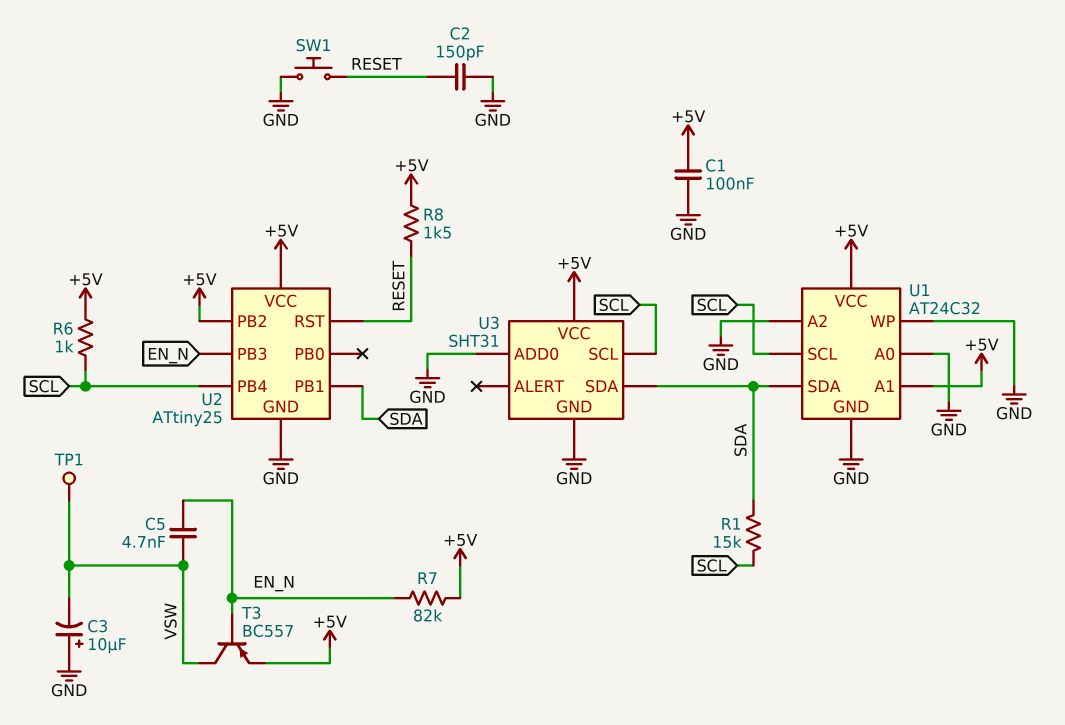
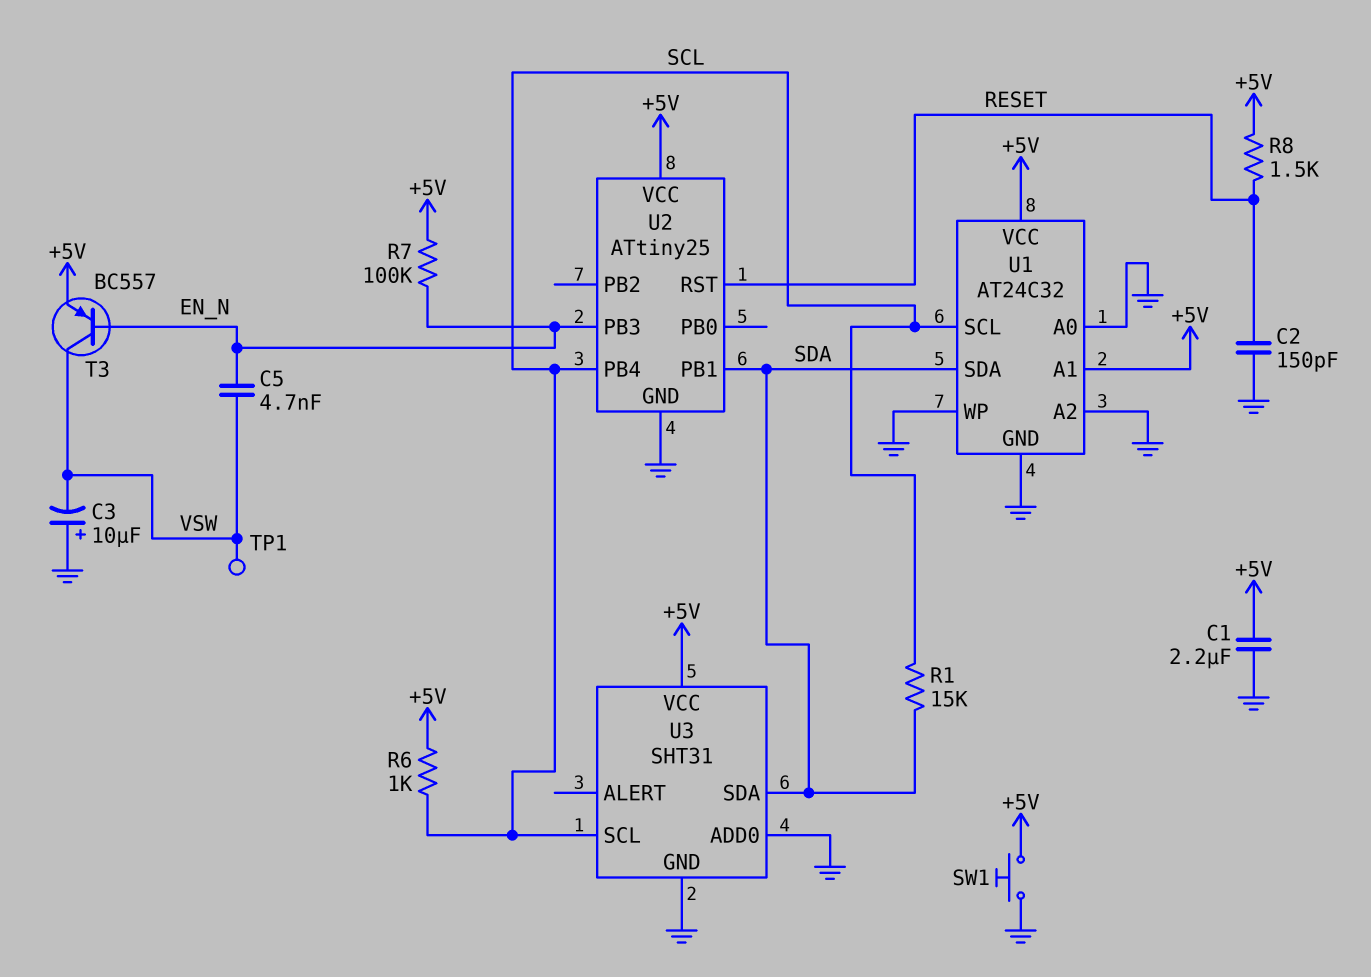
C1: 100nF (+5V, GND) -> 2.2uF (+5V, GND)
R7: 82k (+5V, EN_N) -> 100k (+5V, EN_N)
SW1: button (GND, RESET) -> button (+5V, GND)
U2 pin PB2: +5V -> none

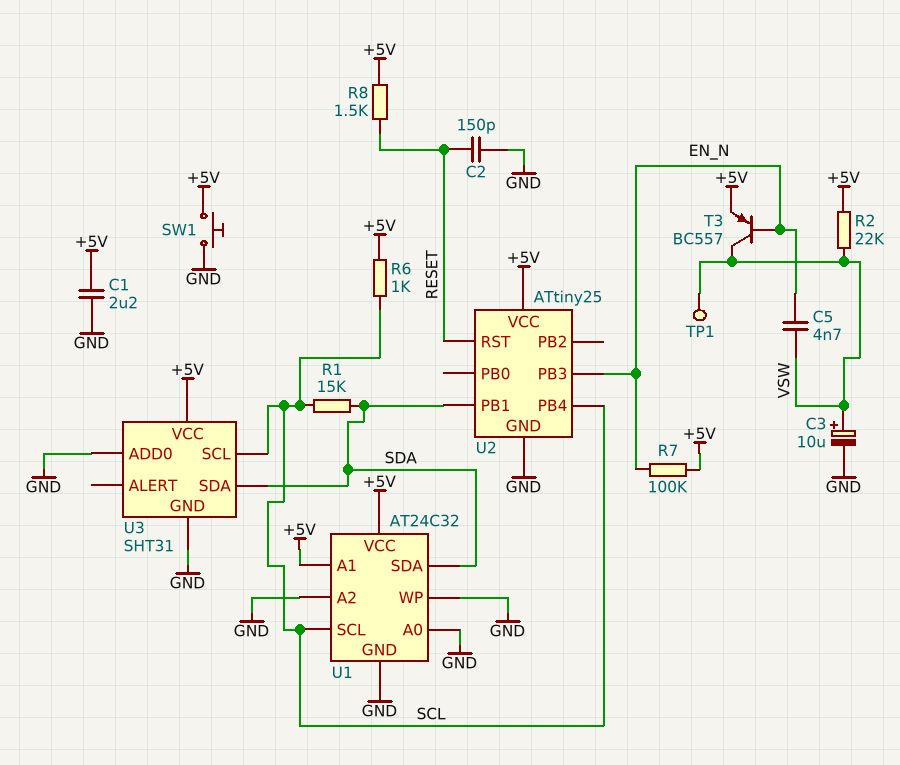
C3: 10uF (plus GND, minus VSW) -> 10uF (plus VSW, minus GND)
R2: none -> 22k (+5V, VSW)

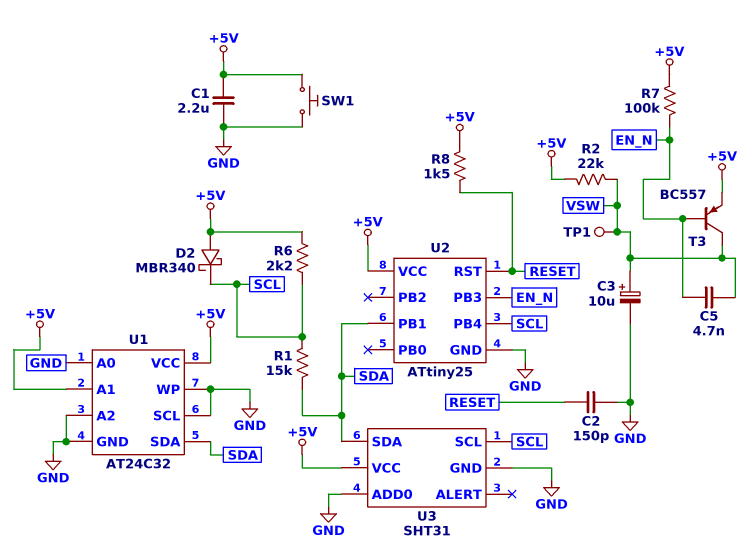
D2: none -> schottky MBR340 (A +5V, K SCL)
R6: 1k (+5V, SCL) -> 2.2k (+5V, SCL)
U1 pin SCL: SCL -> GND

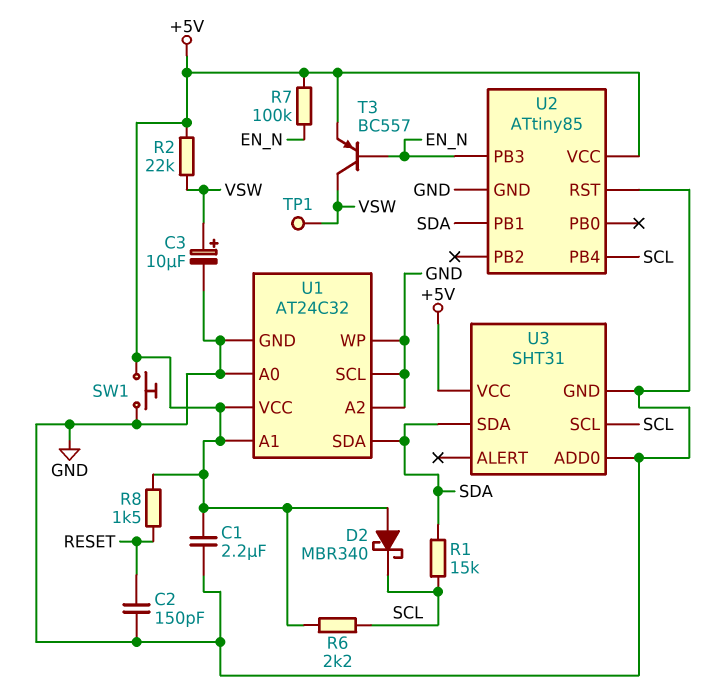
C5: 4.7nF (EN_N, VSW) -> none
U2: ATtiny25 -> ATtiny85
U2 pin RST: RESET -> GND

